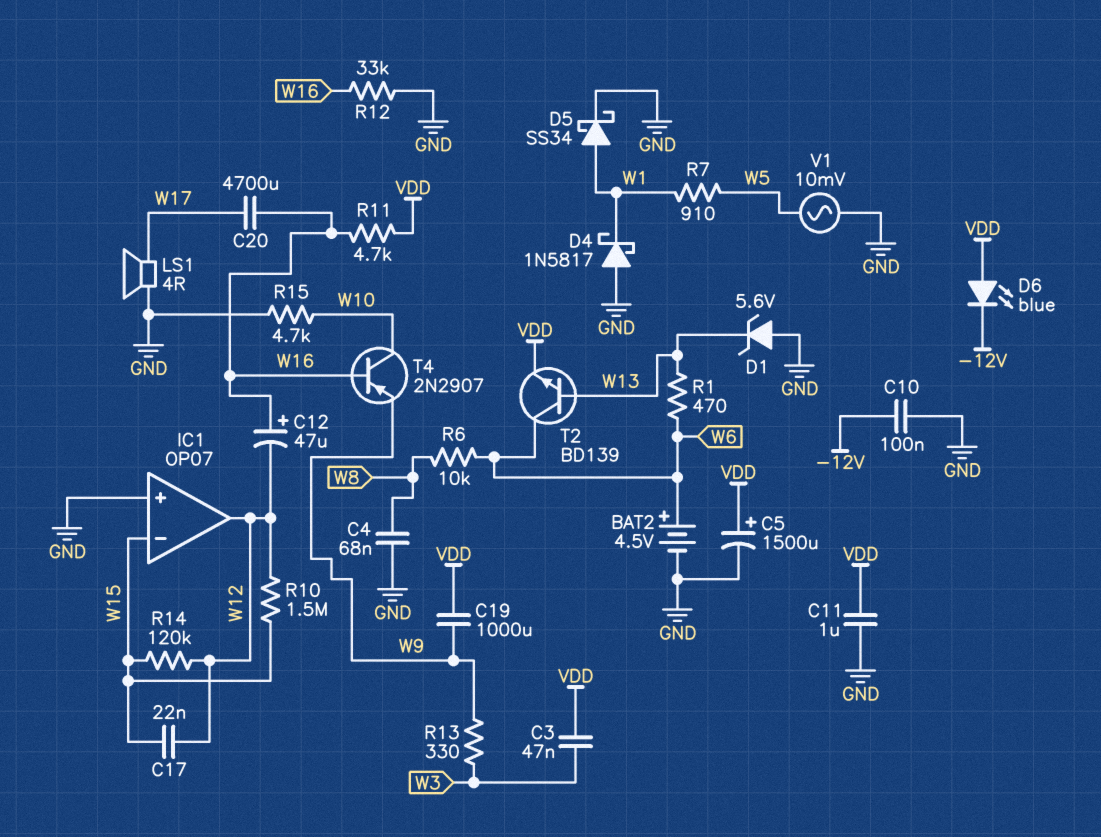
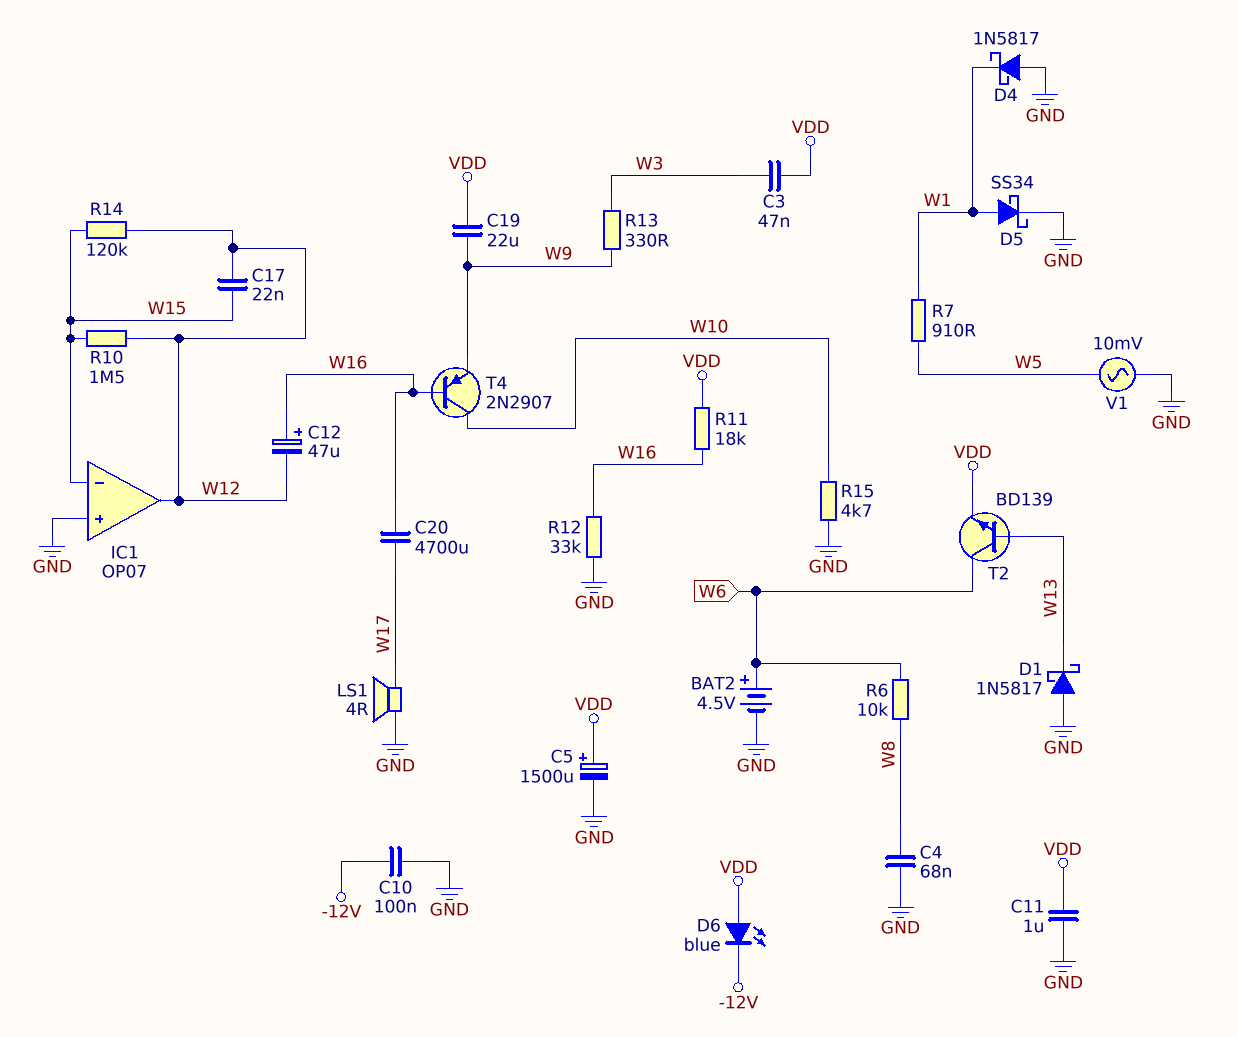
C19: 1000uF (VDD, W9) -> 22uF (VDD, W9)
D1: zener 5.6V (A GND, K W13) -> schottky 1N5817 (A GND, K W13)
R1: 470 (W6, W13) -> none
R11: 4.7k (VDD, W16) -> 18k (VDD, W16)

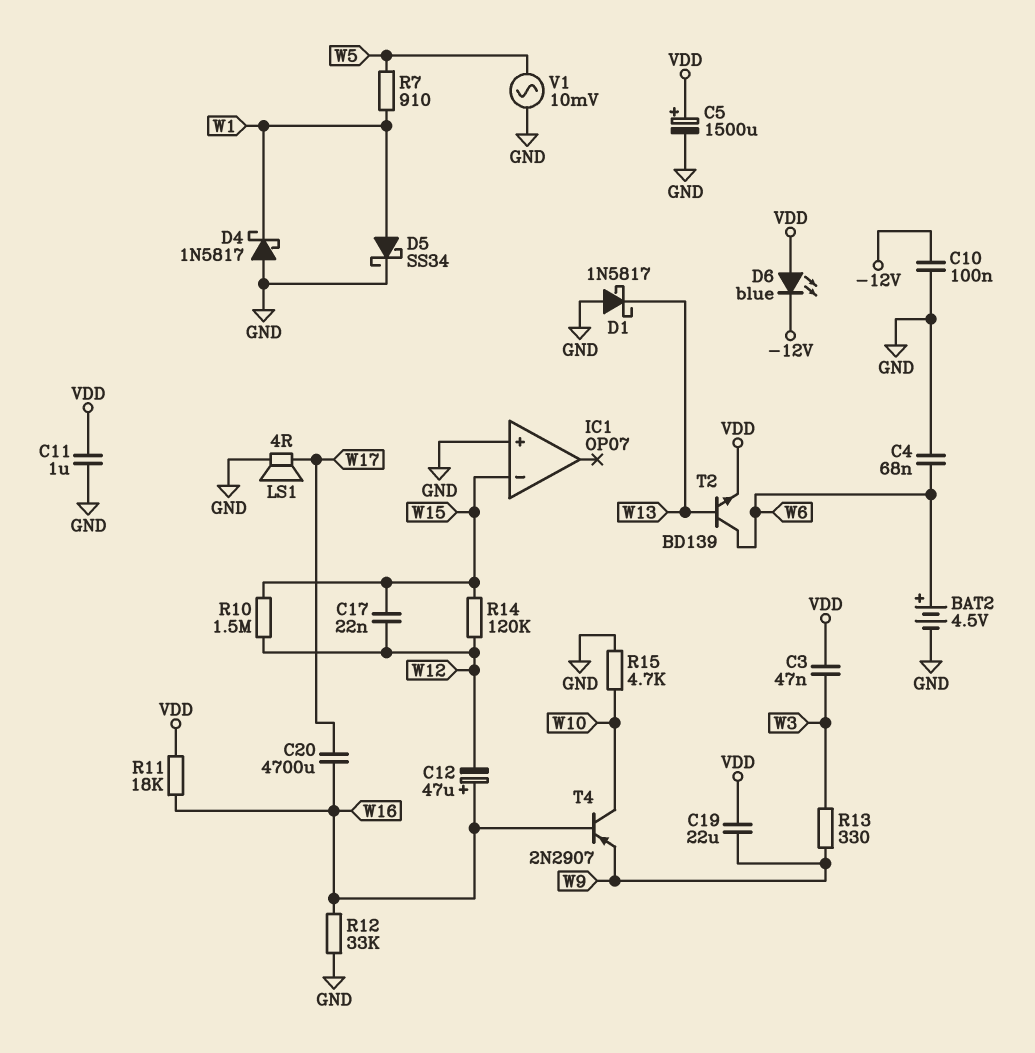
C4: 68nF (GND, W8) -> 68nF (GND, W6)
IC1 pin out: W12 -> none
R6: 10k (W6, W8) -> none

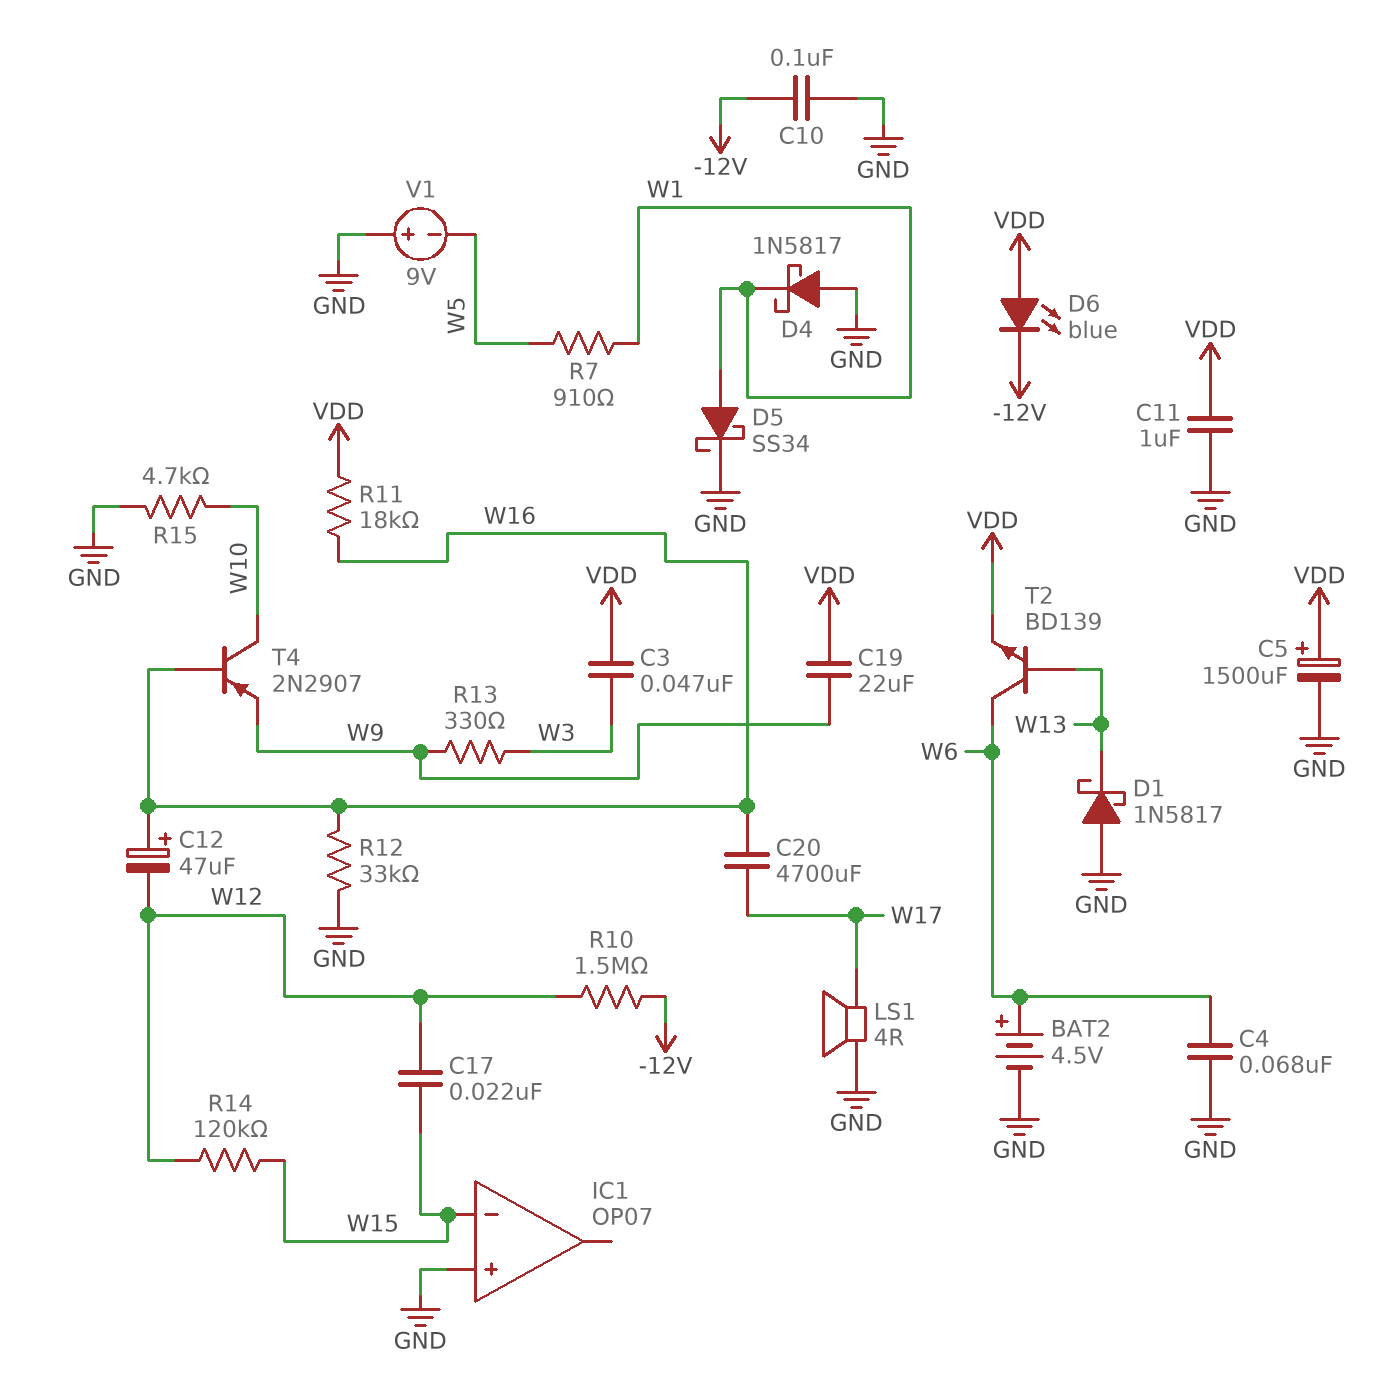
R10: 1.5M (W12, W15) -> 1.5M (-12V, W12)
V1: AC 10mV (GND, W5) -> 9V (plus GND, minus W5)

